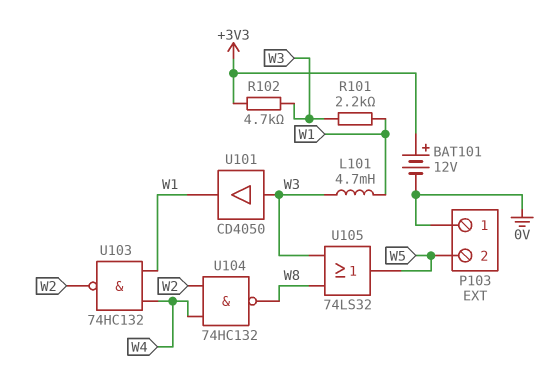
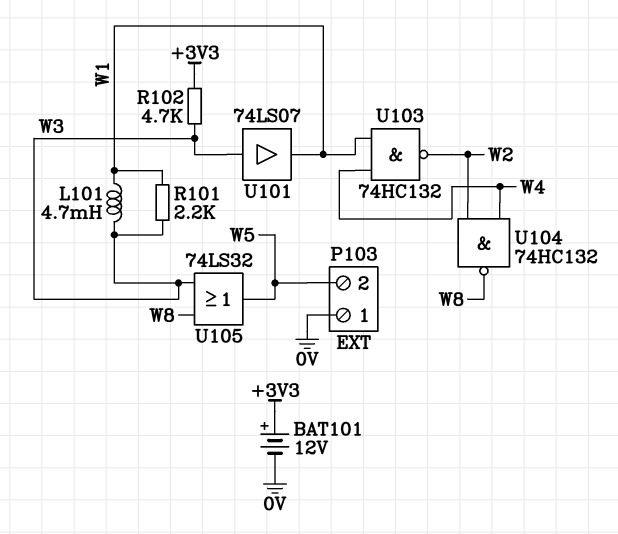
U101: buffer CD4050 (in W3, out W1) -> buffer 74LS07 (in W3, out W1)

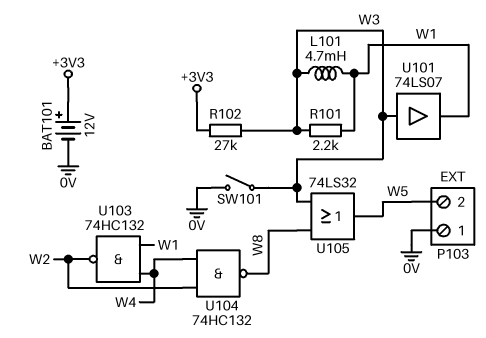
R102: 4.7k (+3V3, W3) -> 27k (+3V3, W3)
SW101: none -> switch (0V, W3)

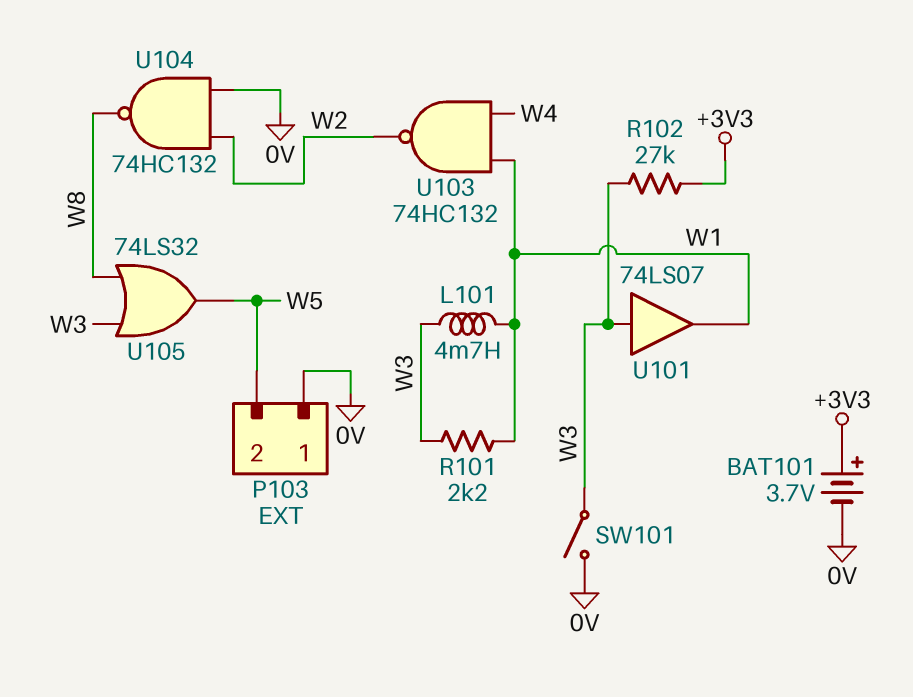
BAT101: 12V (plus +3V3, minus 0V) -> 3.7V (plus +3V3, minus 0V)
U104: NAND 74HC132 (in W2, in W4, out W8) -> NAND 74HC132 (in 0V, in W2, out W8)

